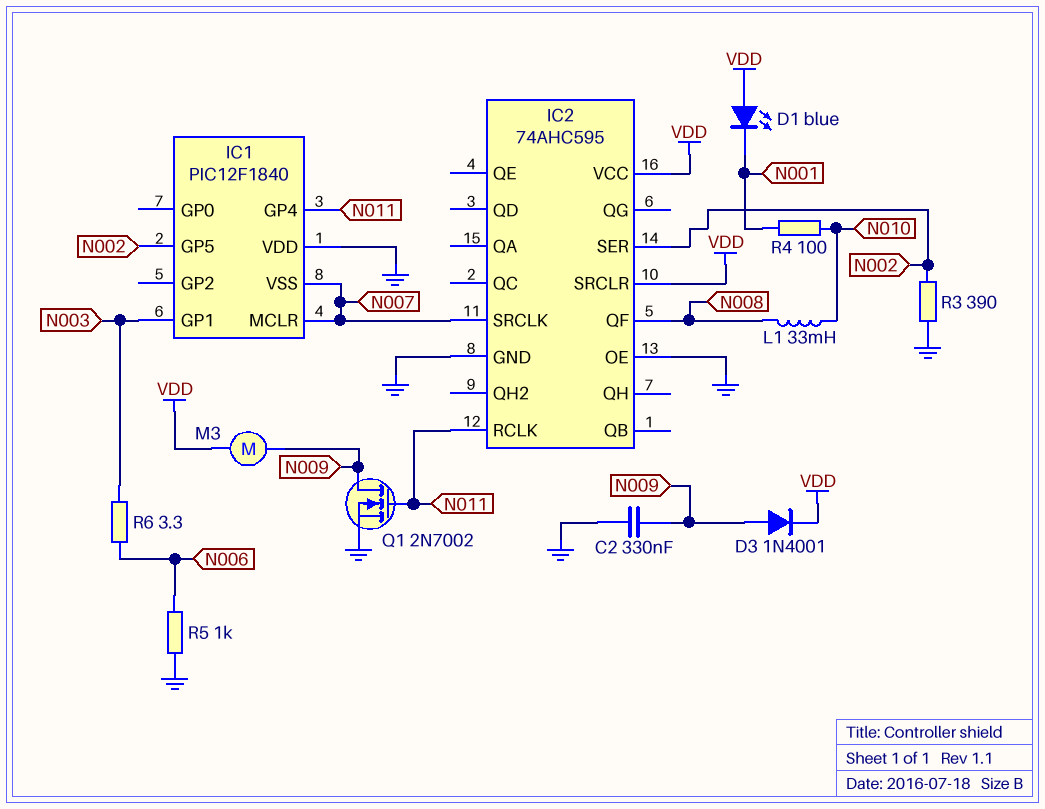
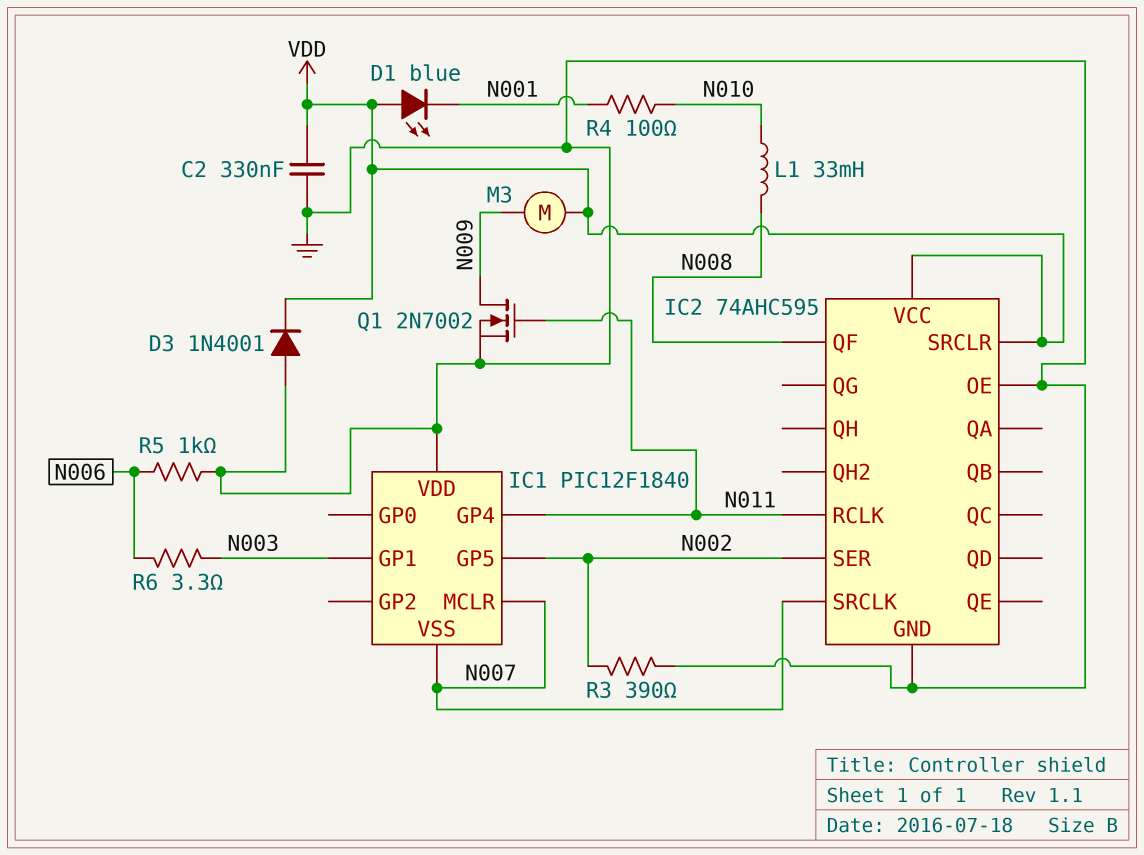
C2: 330nF (GND, N009) -> 330nF (GND, VDD)
D3: diode 1N4001 (A N009, K VDD) -> diode 1N4001 (A GND, K VDD)

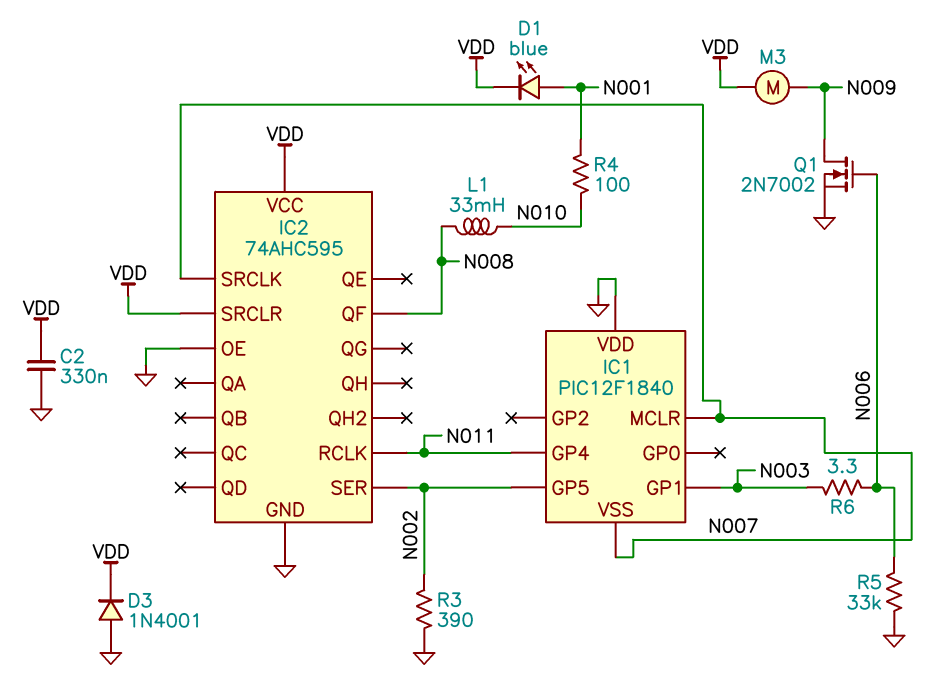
D1: LED blue (A VDD, K N001) -> LED blue (A N001, K VDD)
Q1: NMOS 2N7002 (G N011, D N009, S GND) -> NMOS 2N7002 (G N006, D N009, S GND)
R5: 1k (GND, N006) -> 33k (GND, N006)

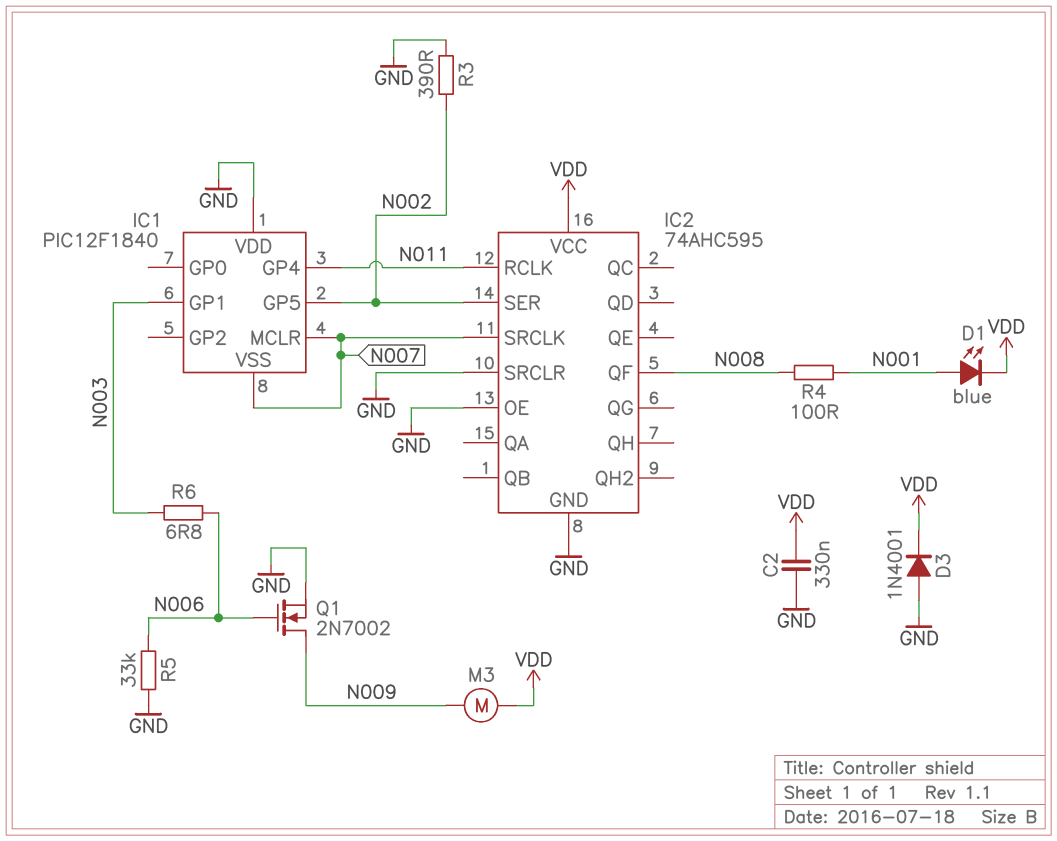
IC2 pin SRCLR: VDD -> GND
L1: 33mH (N008, N010) -> none
R4: 100 (N001, N010) -> 100 (N001, N008)
R6: 3.3 (N003, N006) -> 6.8 (N003, N006)

